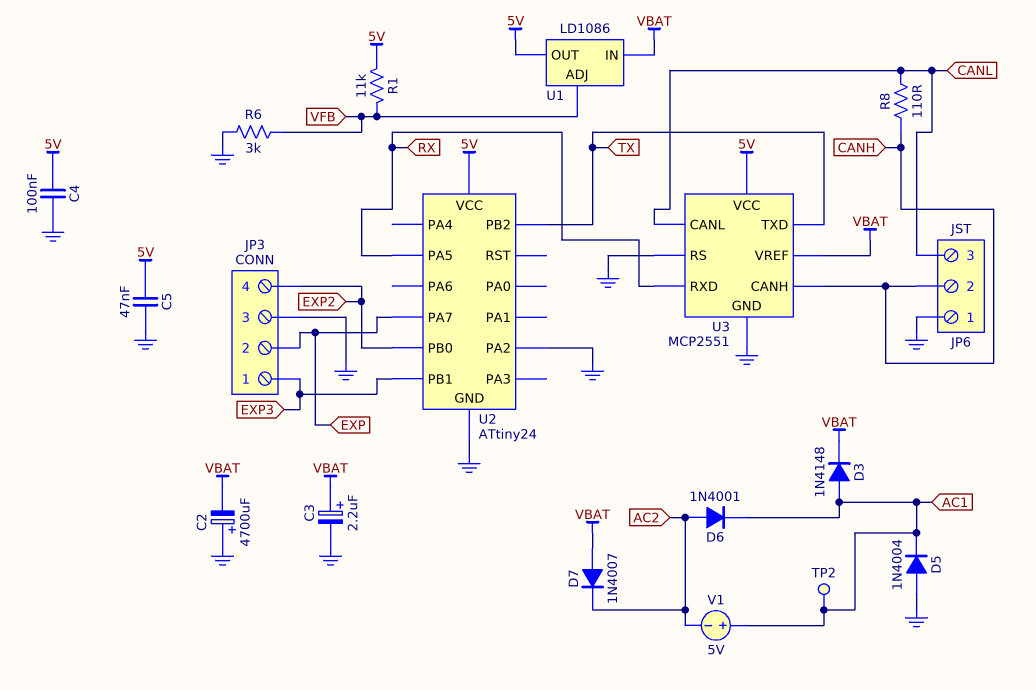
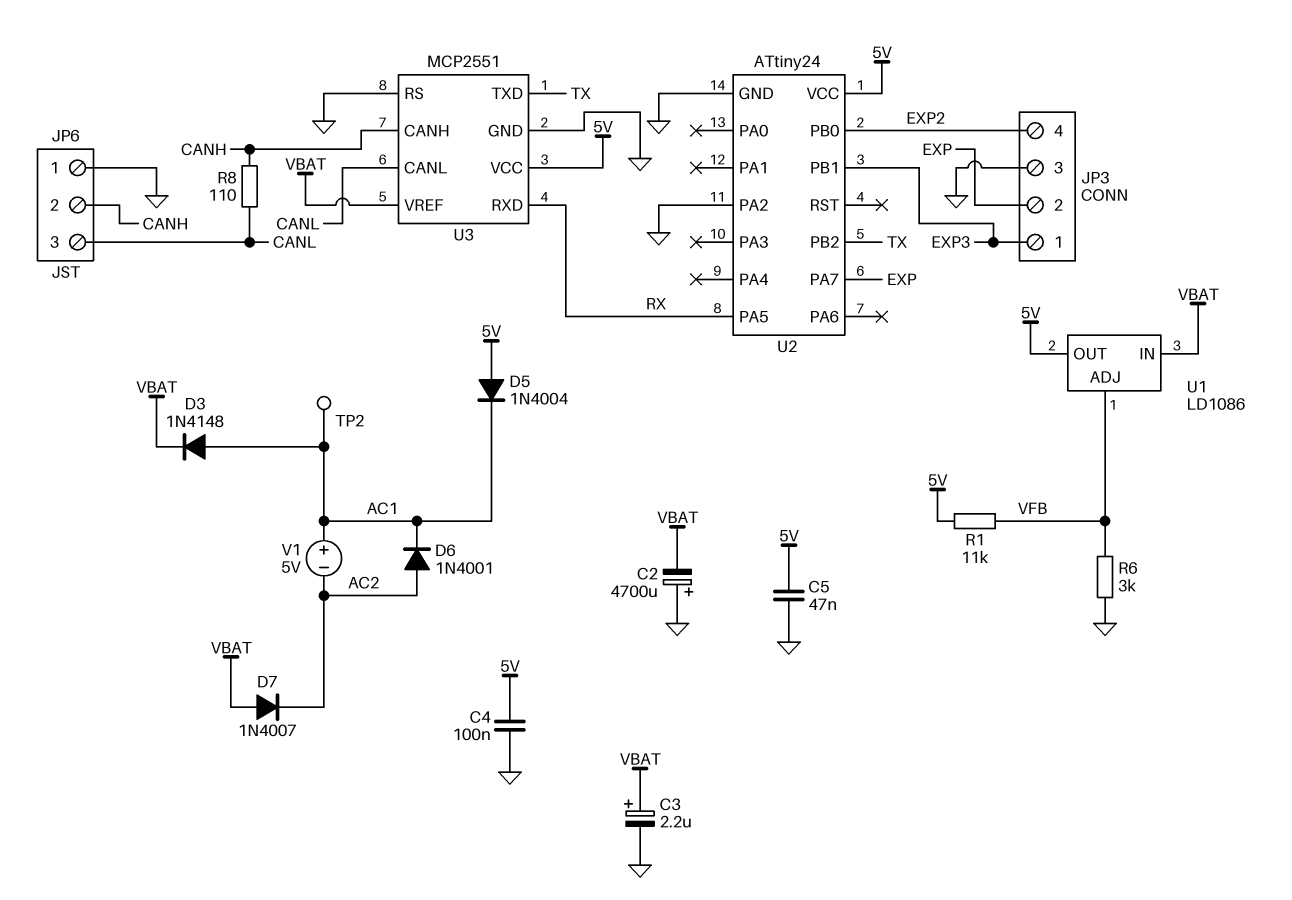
D5: diode 1N4004 (A GND, K AC1) -> diode 1N4004 (A 5V, K AC1)

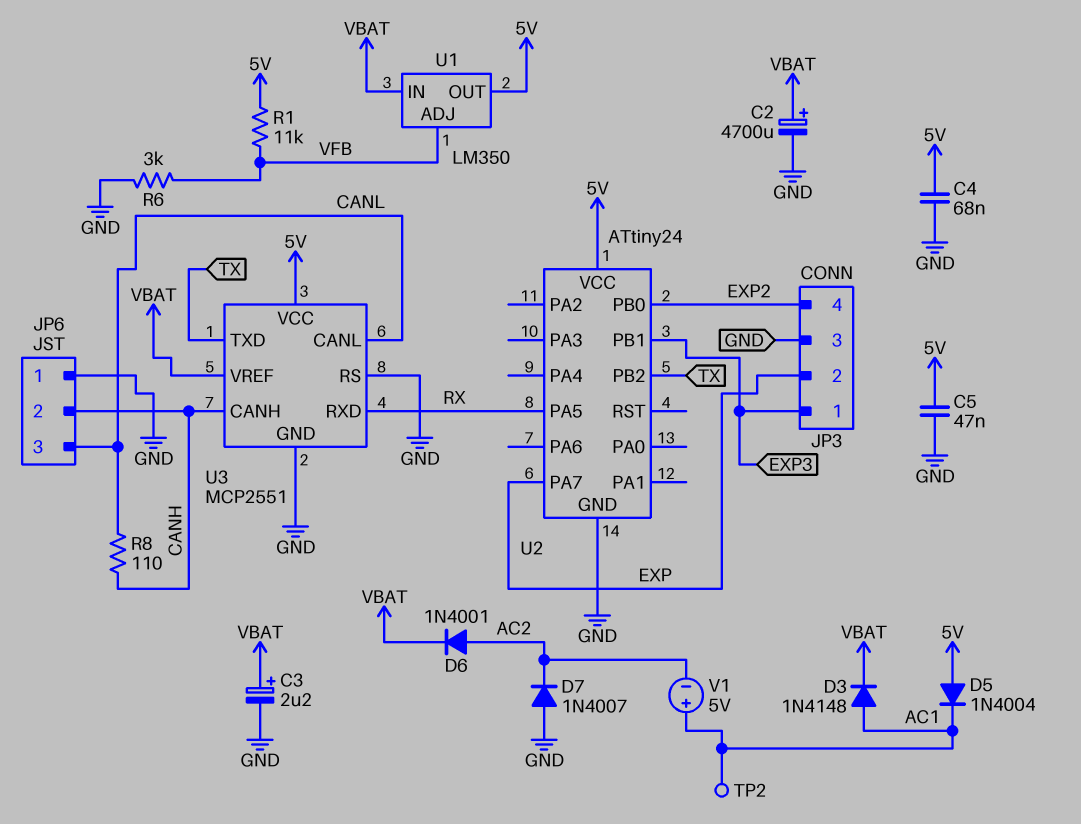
C2: 4700uF (plus GND, minus VBAT) -> 4700uF (plus VBAT, minus GND)
C4: 100nF (5V, GND) -> 68nF (5V, GND)
D6: diode 1N4001 (A AC2, K AC1) -> diode 1N4001 (A AC2, K VBAT)
D7: diode 1N4007 (A VBAT, K AC2) -> diode 1N4007 (A GND, K AC2)
U1: LD1086 -> LM350
U2 pin PA2: GND -> none

